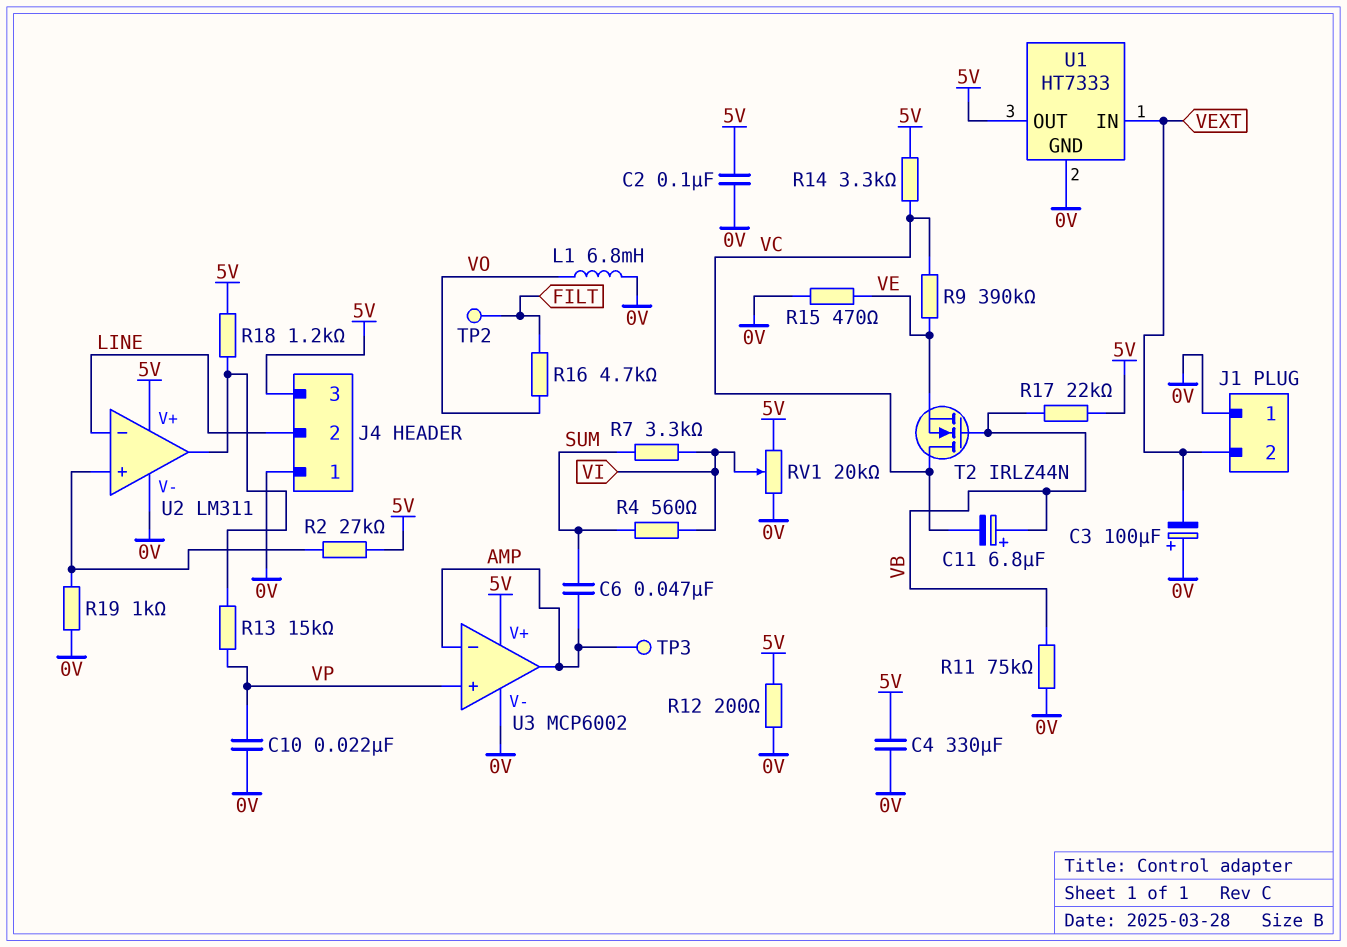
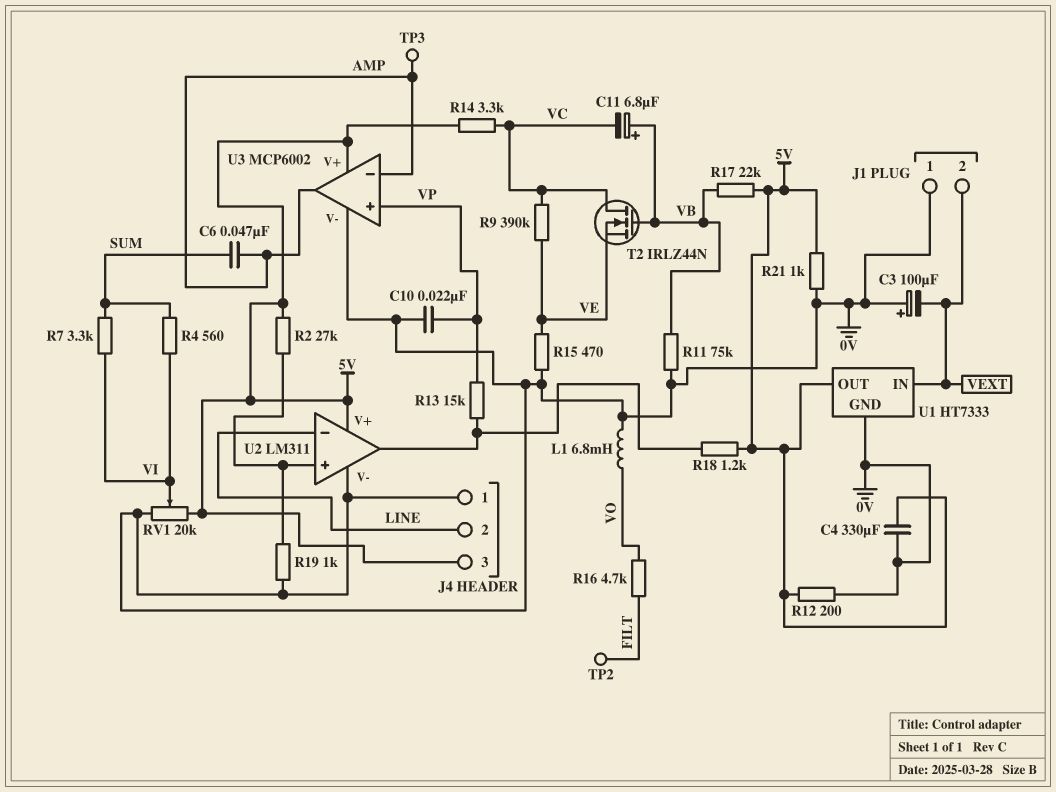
C2: 100nF (0V, 5V) -> none
R21: none -> 1k (0V, 5V)

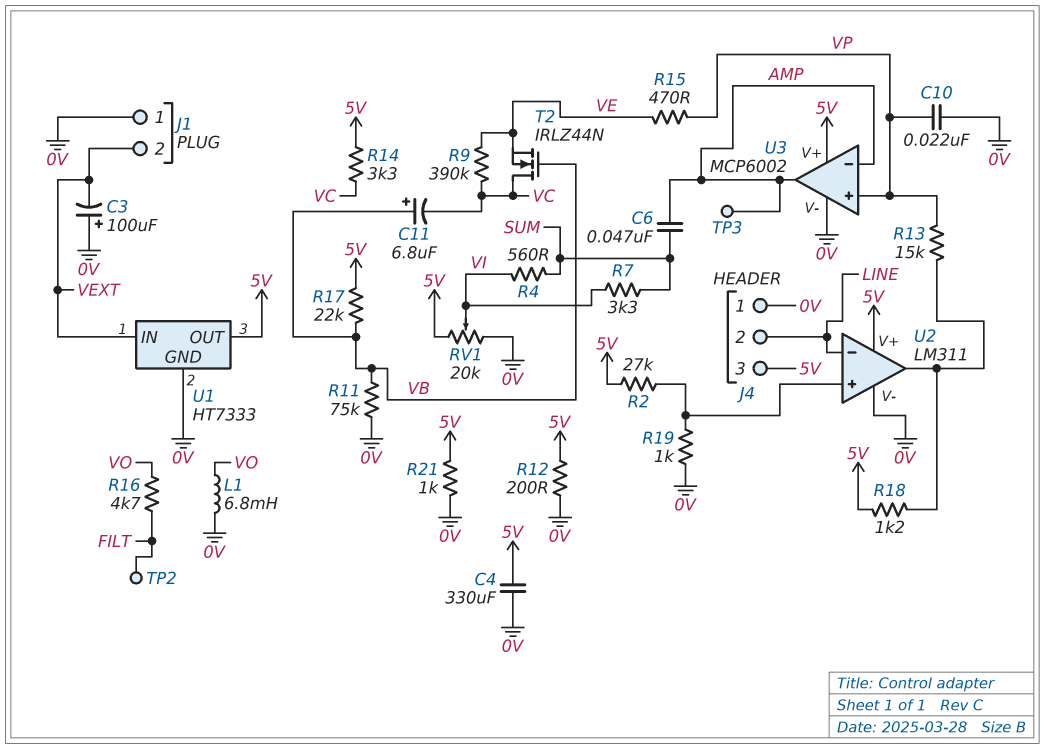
R15: 470 (0V, VE) -> 470 (VE, VP)

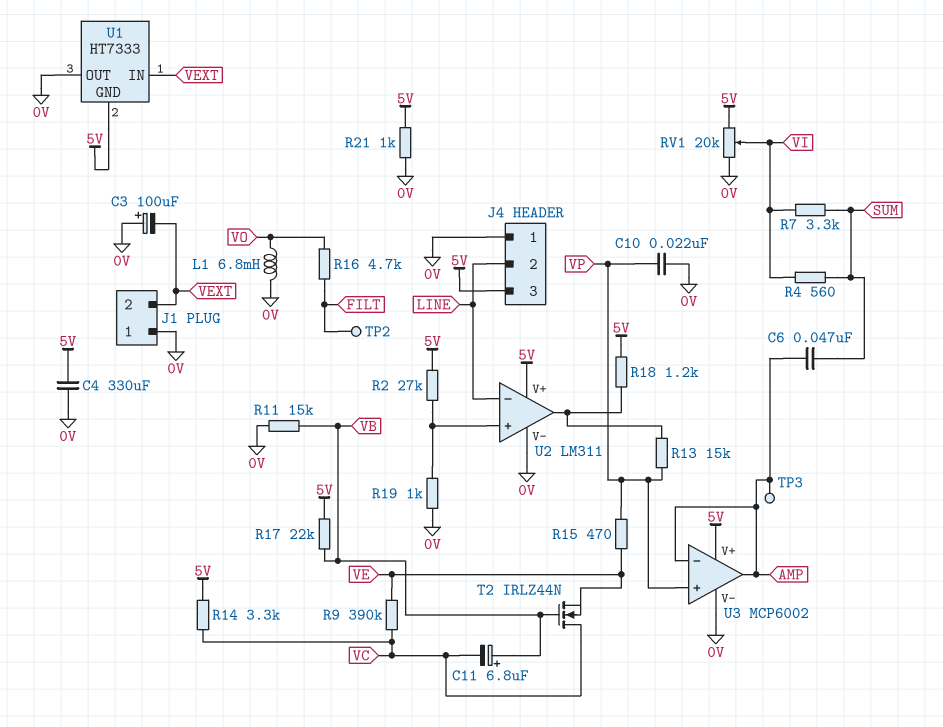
R11: 75k (0V, VB) -> 15k (0V, VB)
R12: 200 (0V, 5V) -> none
U1 pin GND: 0V -> 5V
U1 pin OUT: 5V -> 0V

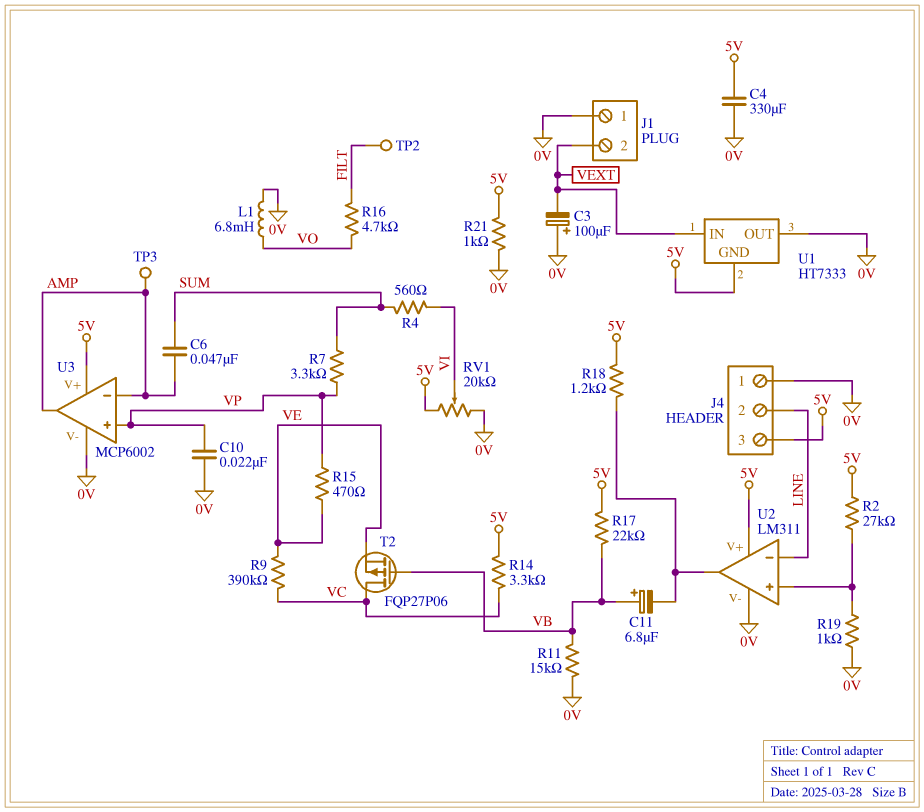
C11: 6.8uF (plus VB, minus VC) -> 6.8uF (plus VB, minus U2/out)
R7: 3.3k (SUM, VI) -> 3.3k (SUM, VP)
R13: 15k (U2/out, VP) -> none
T2: NMOS IRLZ44N (G VB, D VC, S VE) -> PMOS FQP27P06 (G VB, D VC, S VE)

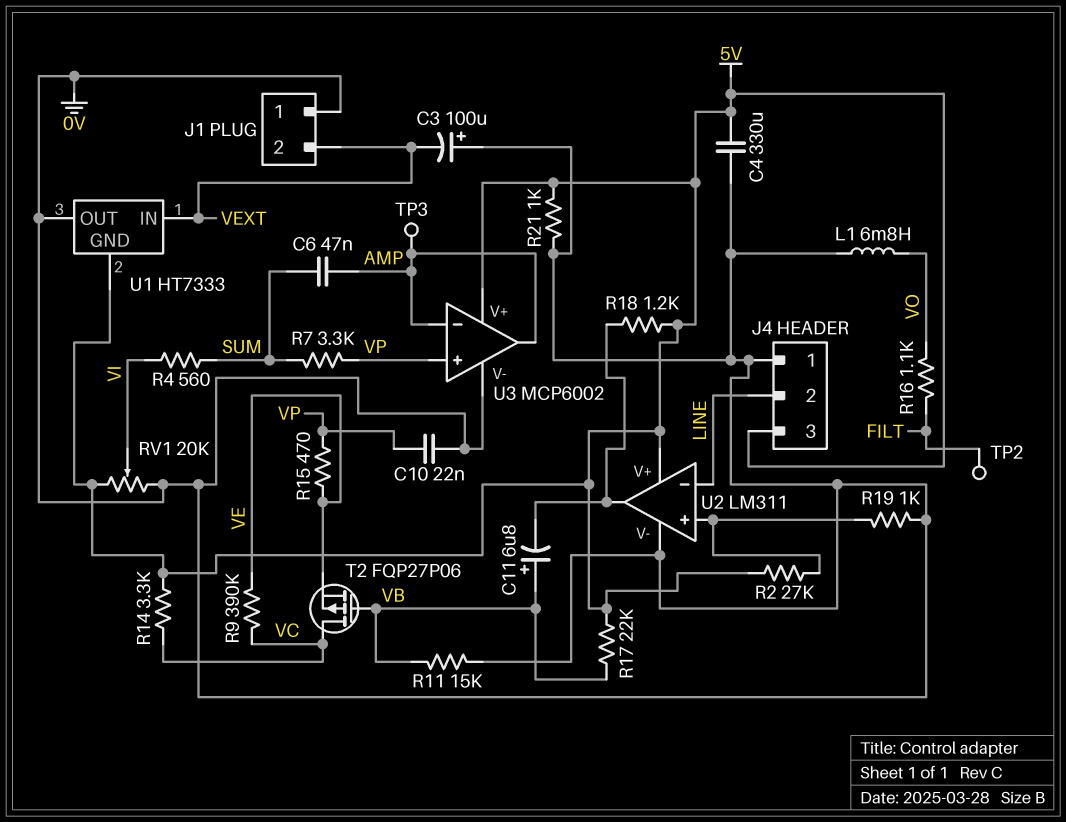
R16: 4.7k (FILT, VO) -> 1.1k (FILT, VO)

